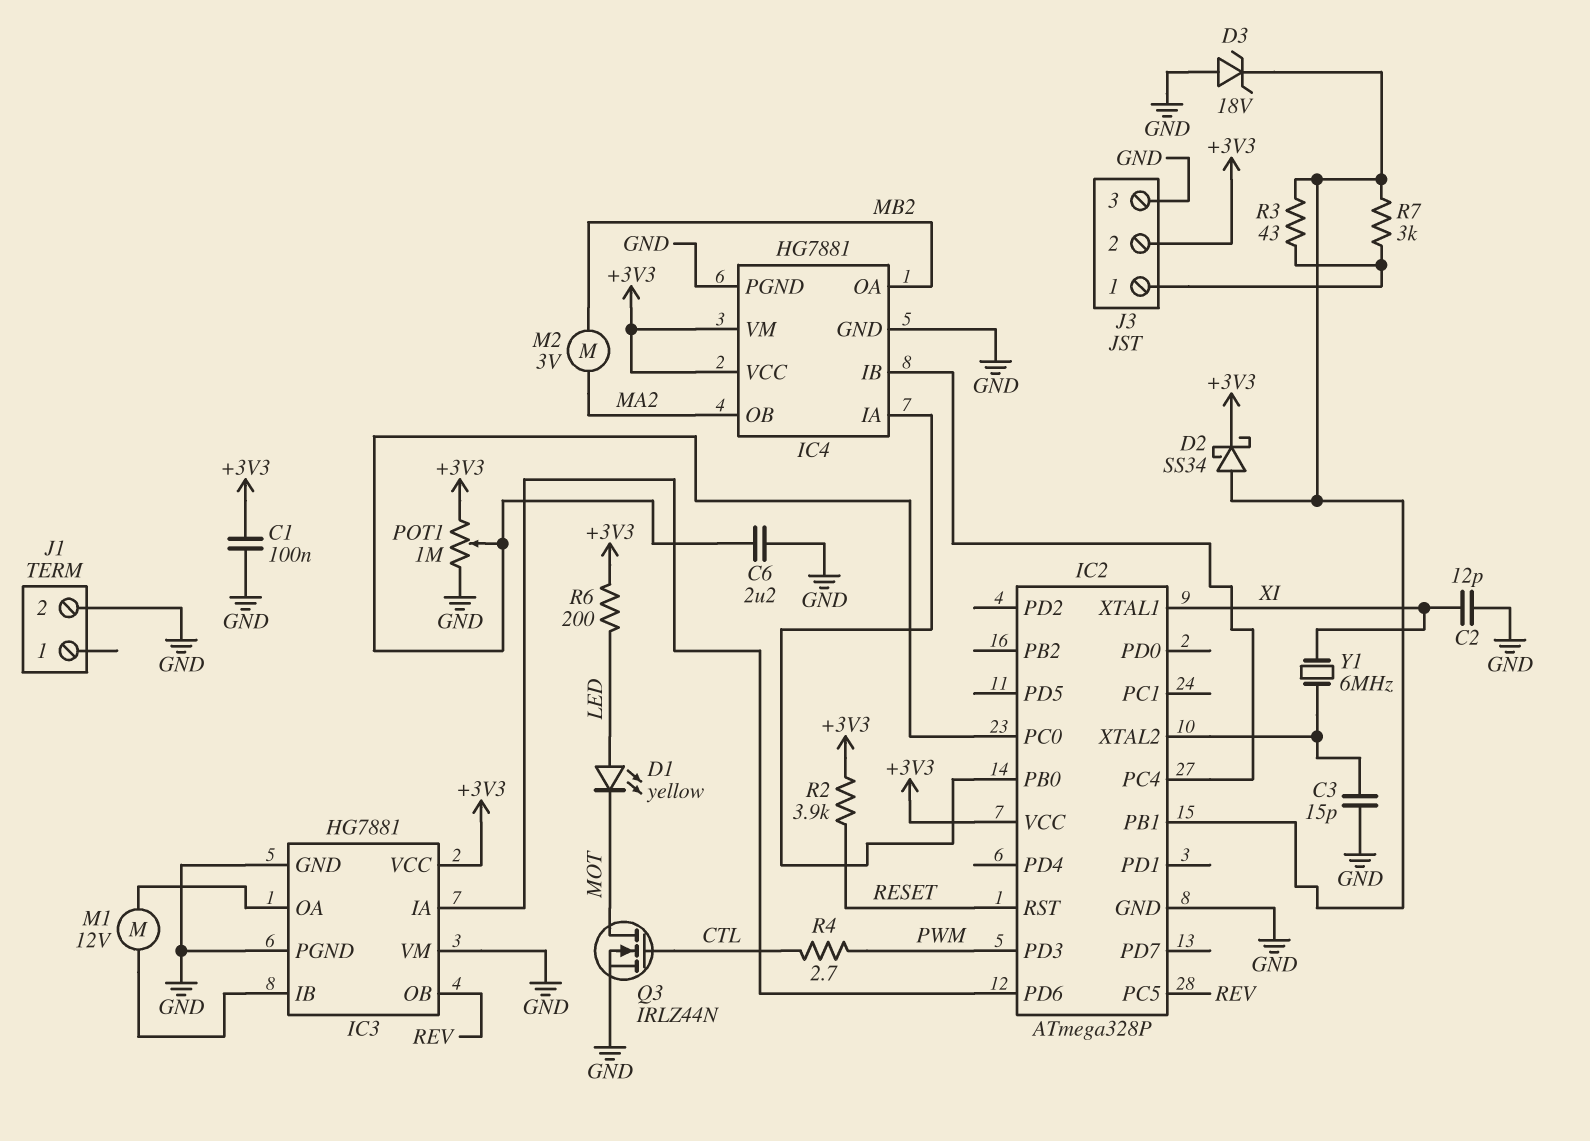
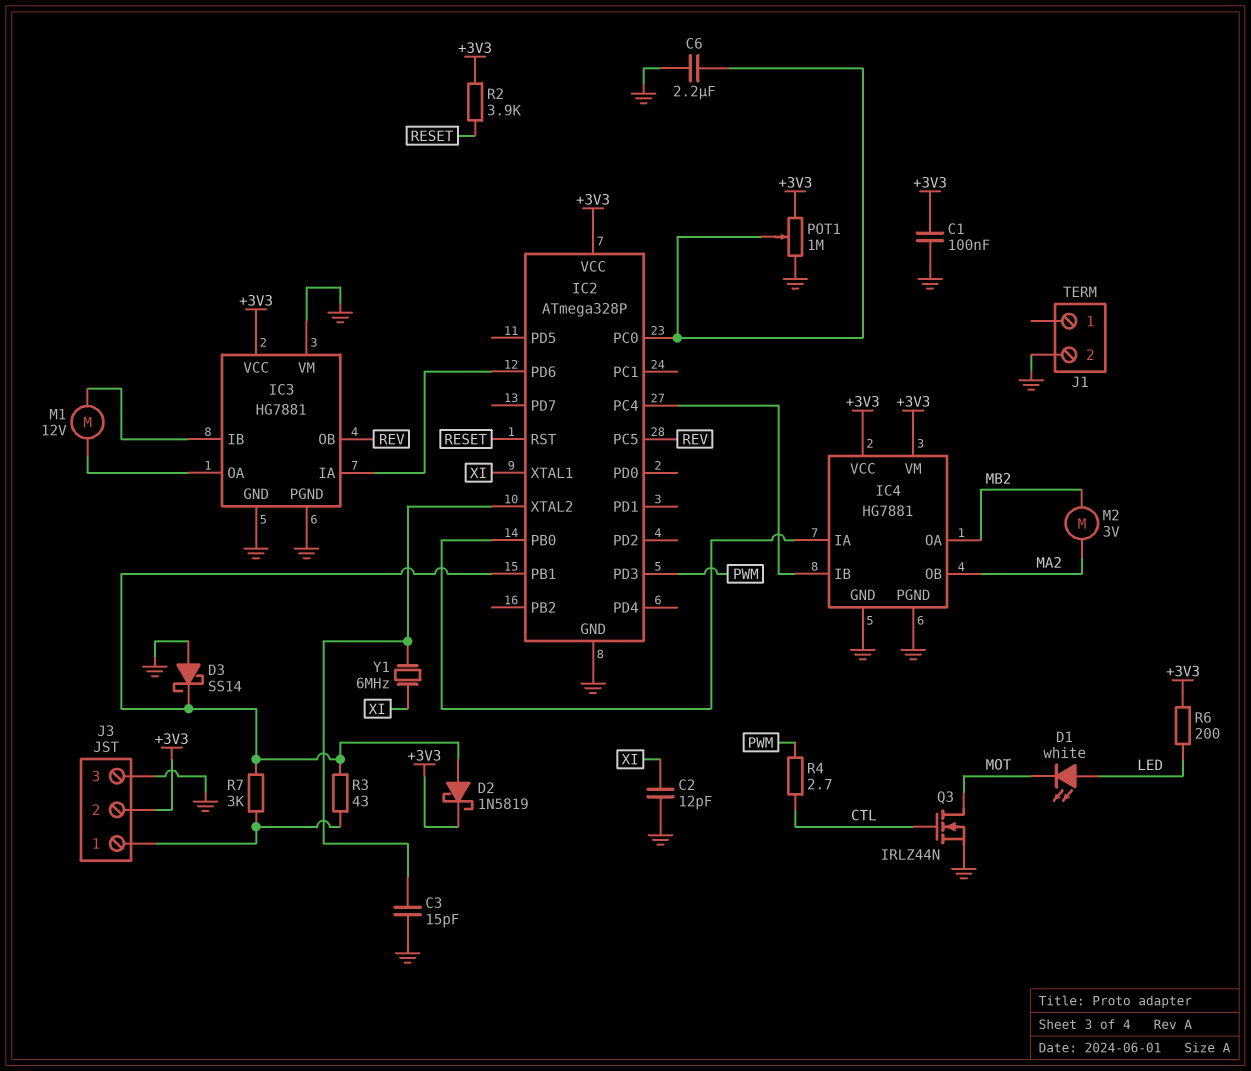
D1: LED yellow (A LED, K MOT) -> LED white (A LED, K MOT)
D2: schottky SS34 (A IC2/PB1, K +3V3) -> schottky 1N5819 (A IC2/PB1, K +3V3)
D3: zener 18V (A GND, K IC2/PB1) -> schottky SS14 (A GND, K IC2/PB1)

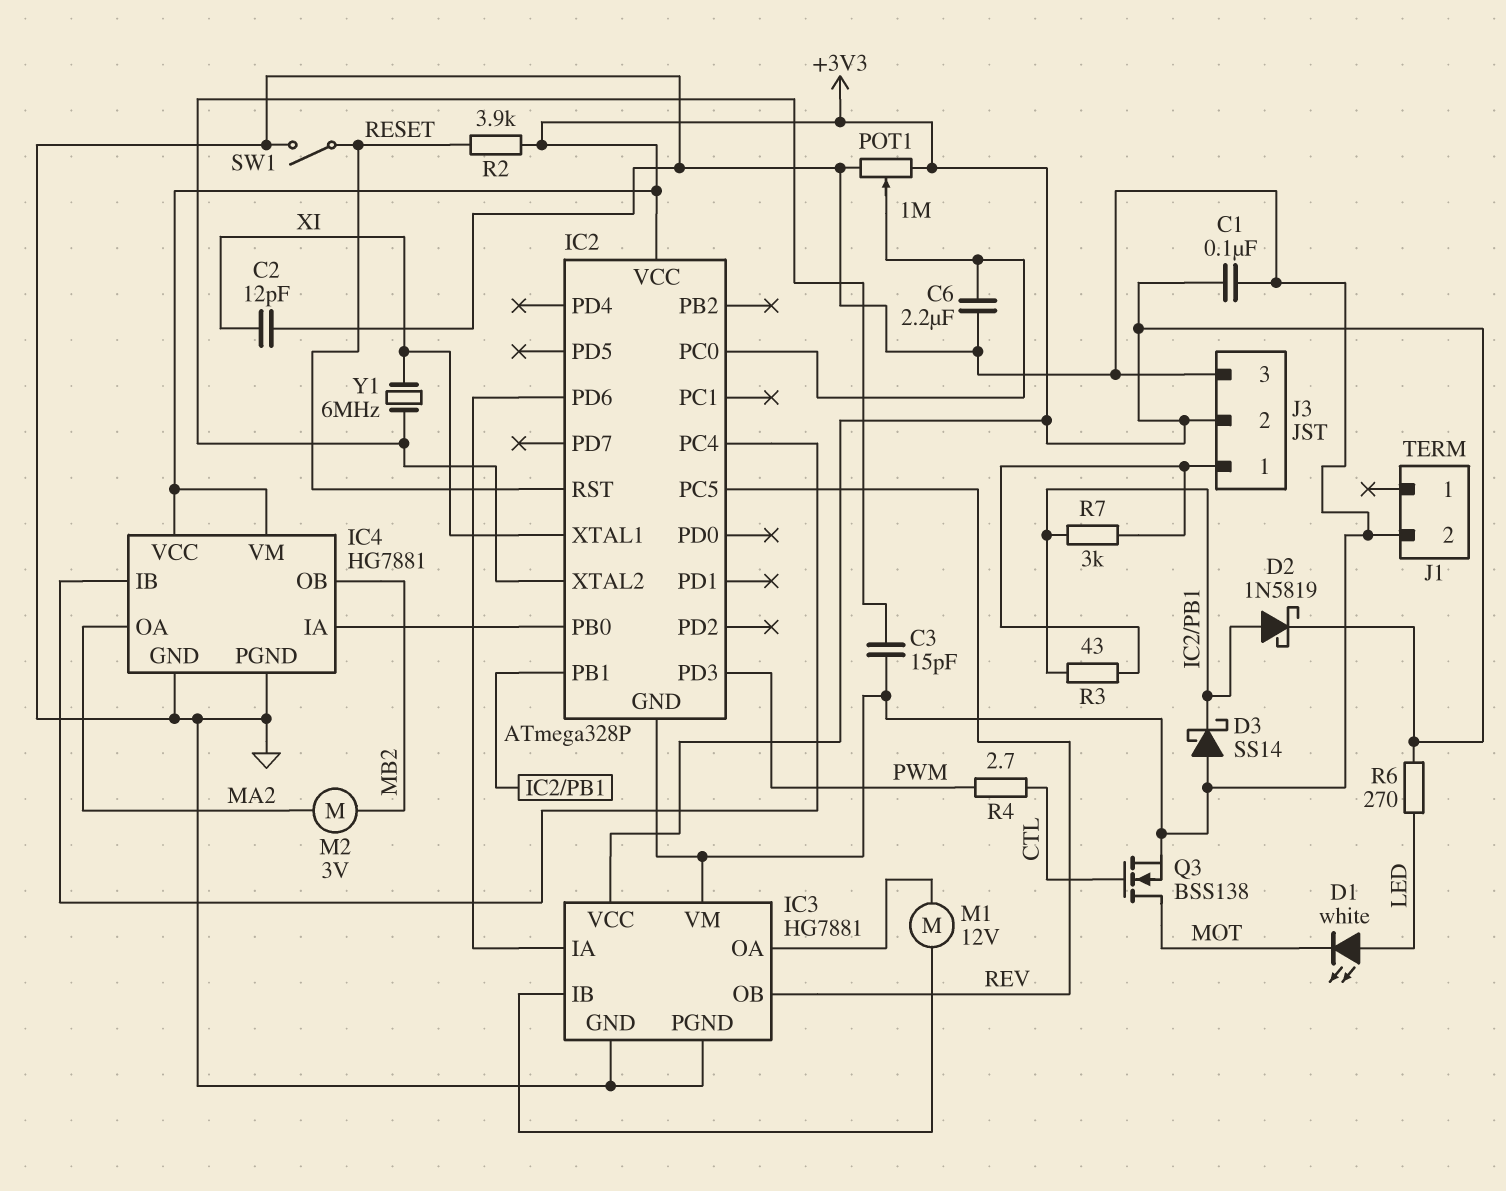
IC4 pin OA: MB2 -> MA2
IC4 pin OB: MA2 -> MB2
Q3: NMOS IRLZ44N (G CTL, D MOT, S GND) -> NMOS BSS138 (G CTL, D MOT, S GND)
R6: 200 (+3V3, LED) -> 270 (+3V3, LED)
SW1: none -> switch (GND, RESET)

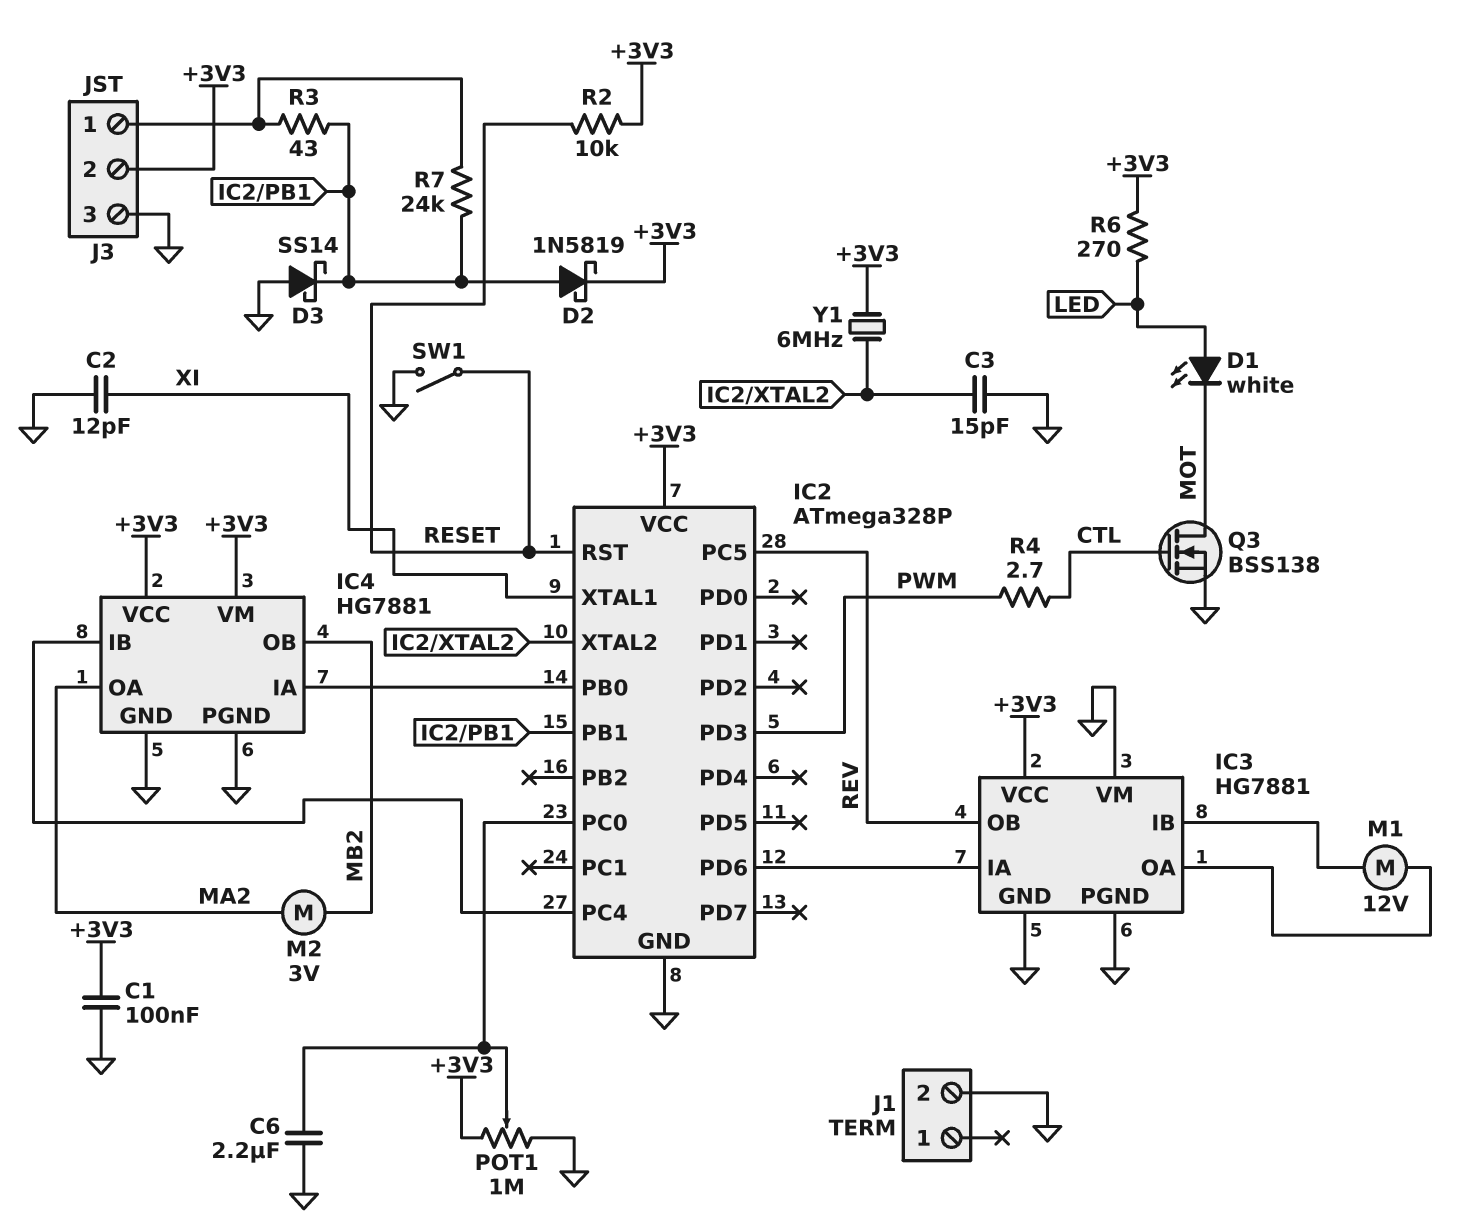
R2: 3.9k (+3V3, RESET) -> 10k (+3V3, RESET)
R7: 3k (IC2/PB1, J3/1) -> 24k (IC2/PB1, J3/1)
Y1: 6MHz (IC2/XTAL2, XI) -> 6MHz (+3V3, IC2/XTAL2)

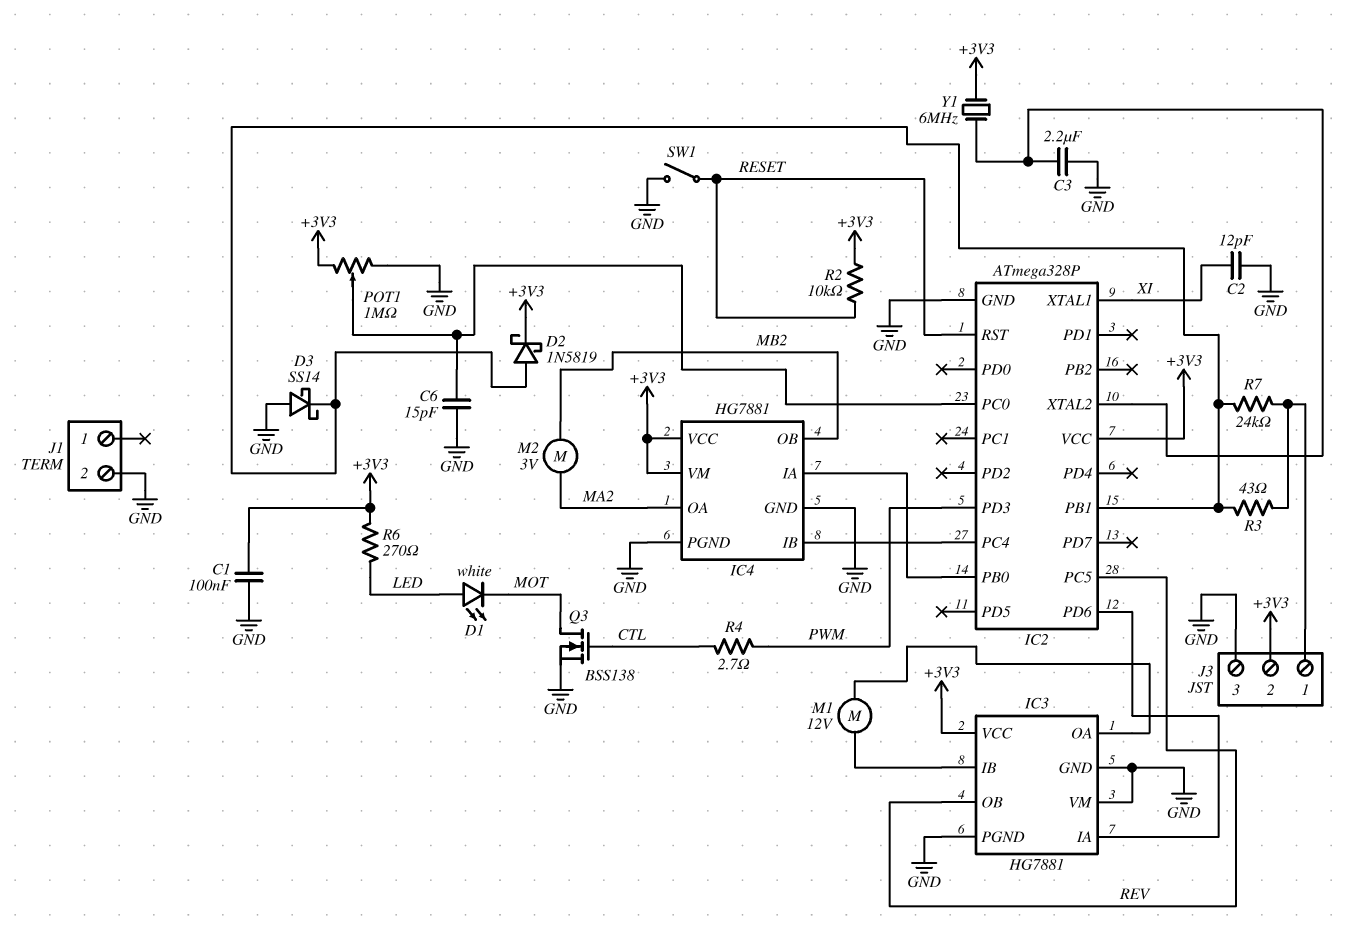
C3: 15pF (GND, IC2/XTAL2) -> 2.2uF (GND, IC2/XTAL2)
C6: 2.2uF (GND, IC2/PC0) -> 15pF (GND, IC2/PC0)

